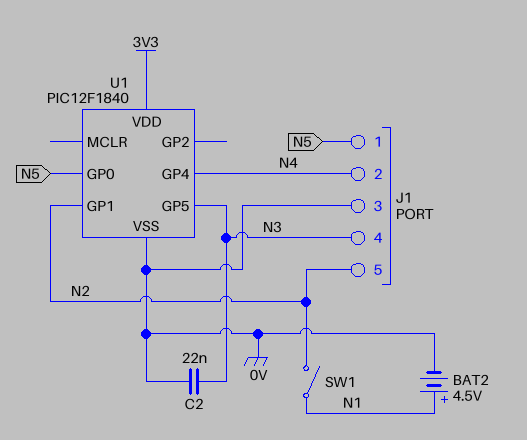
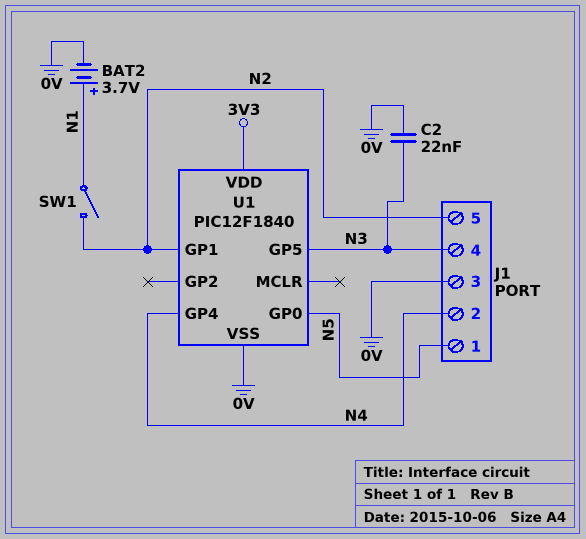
BAT2: 4.5V (plus N1, minus 0V) -> 3.7V (plus N1, minus 0V)

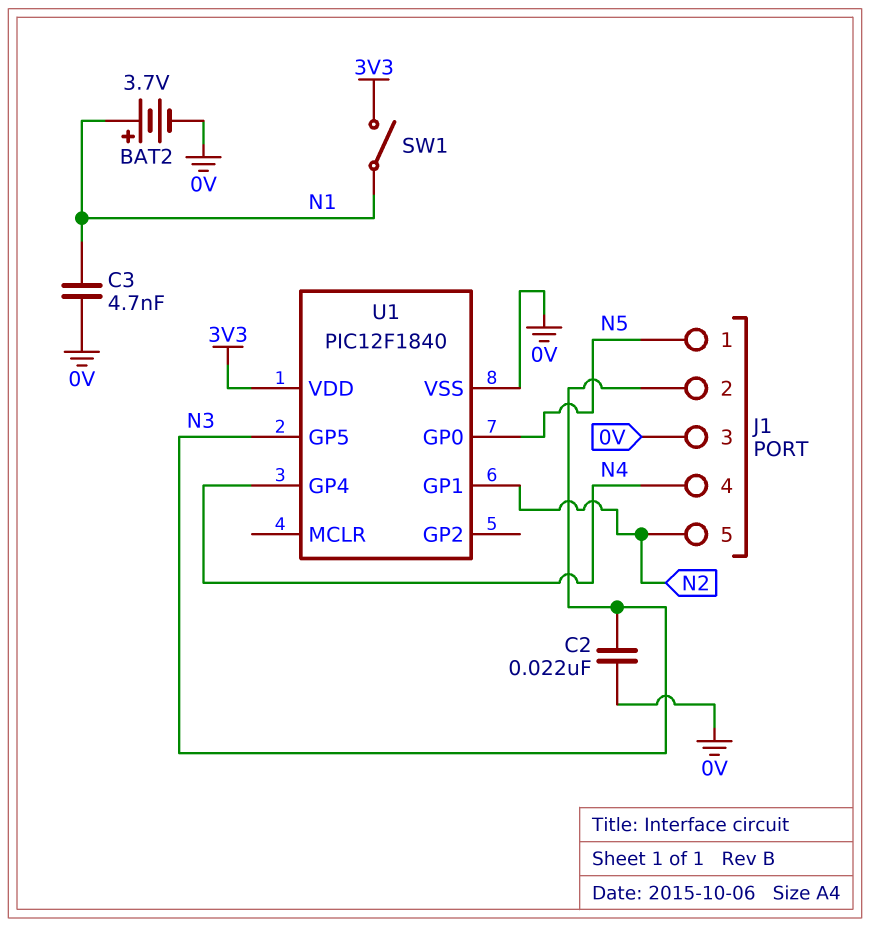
C3: none -> 4.7nF (0V, N1)
J1 pin 2: N4 -> N3
J1 pin 4: N3 -> N4
SW1: switch (N1, N2) -> switch (3V3, N1)

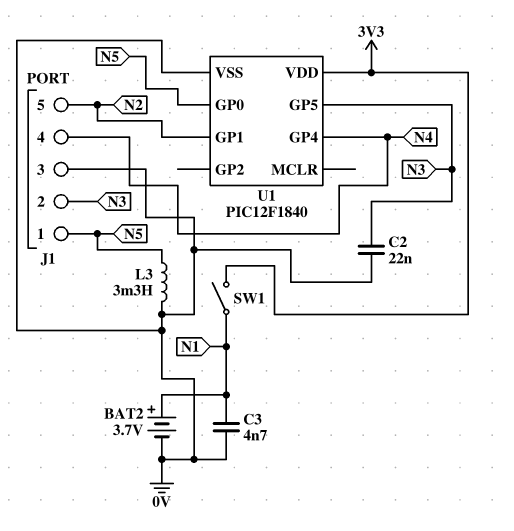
L3: none -> 3.3mH (0V, N5)

